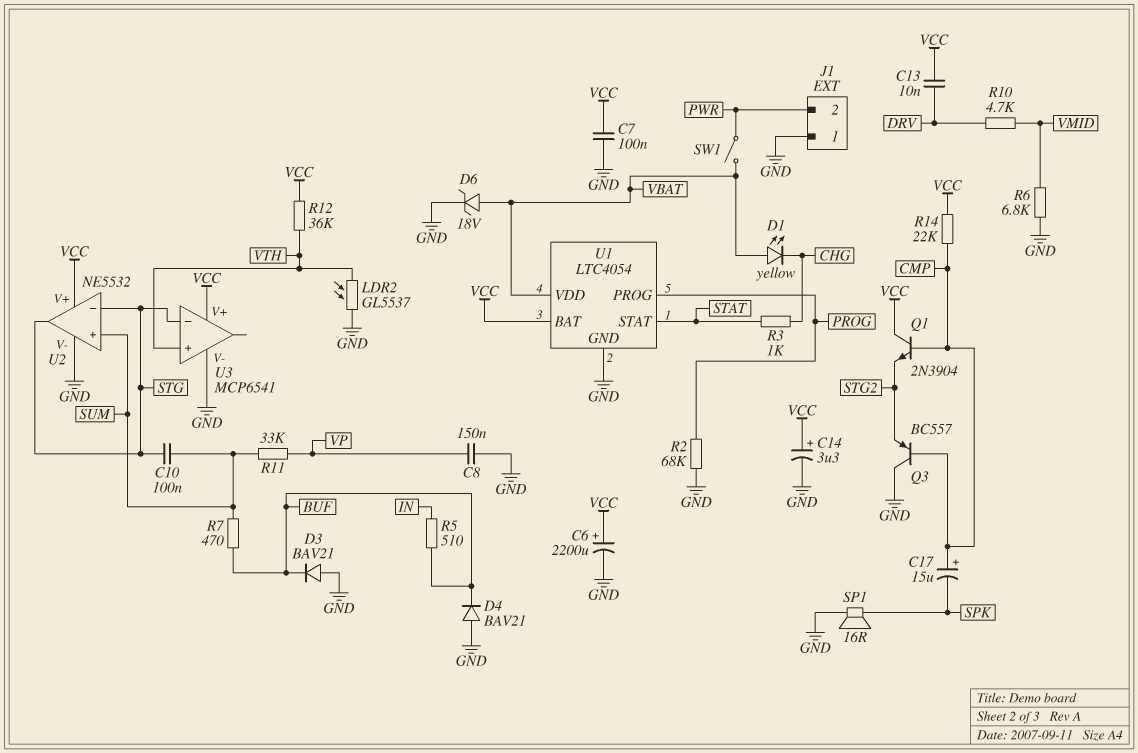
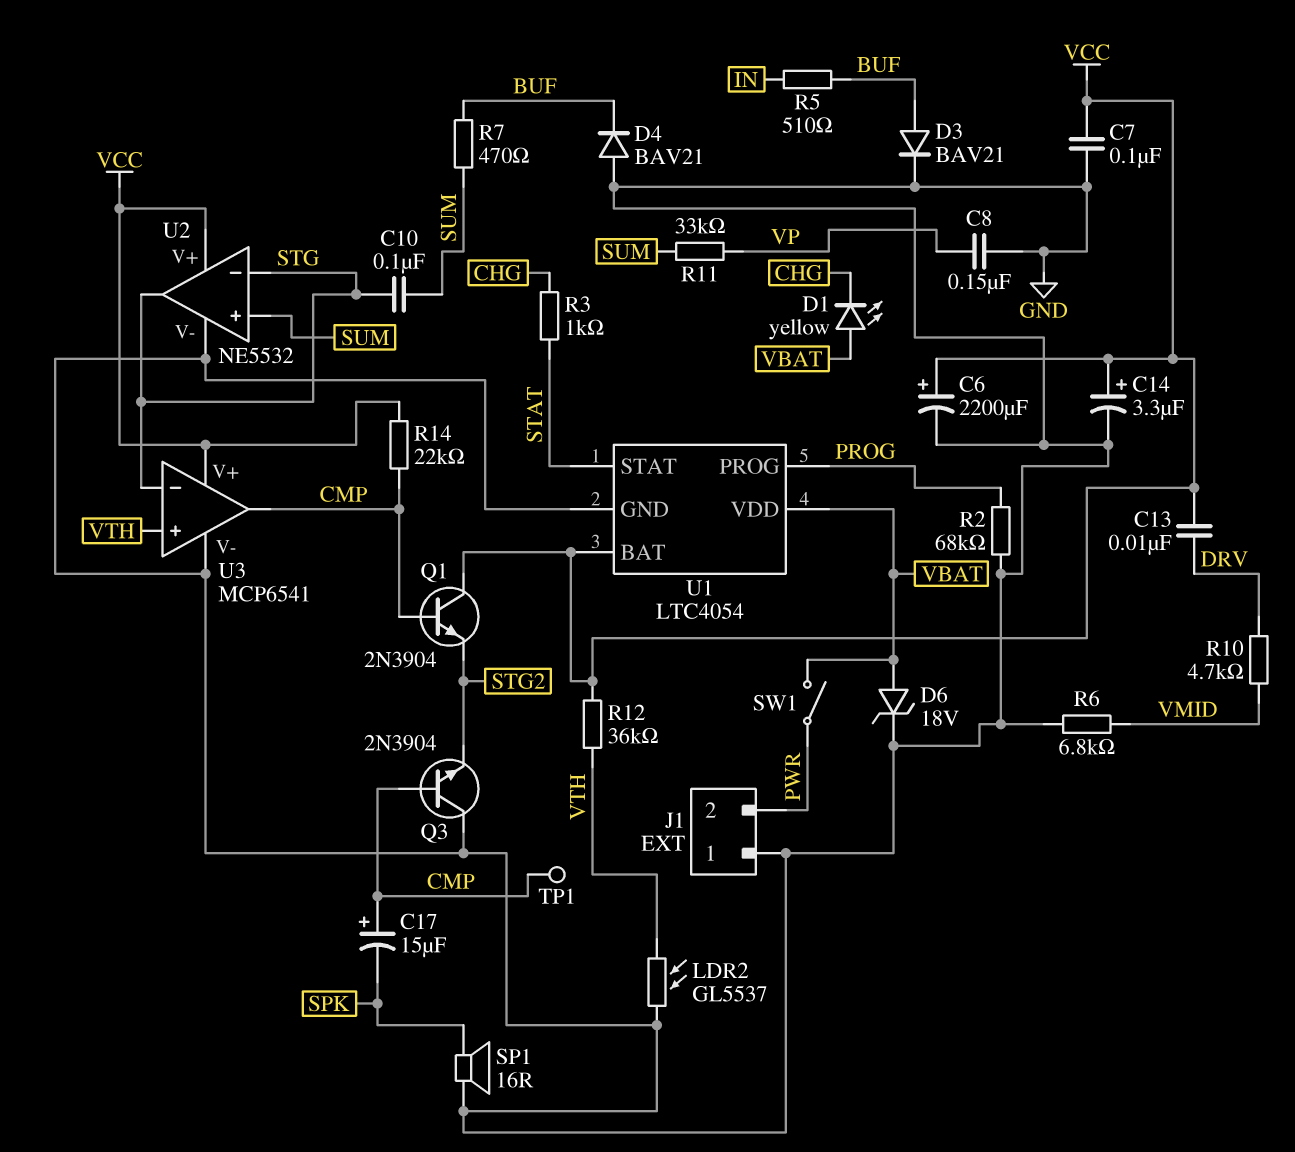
D3: diode BAV21 (A GND, K BUF) -> diode BAV21 (A BUF, K GND)
Q3: PNP BC557 (B CMP, C GND, E STG2) -> NPN 2N3904 (B CMP, C GND, E STG2)
TP1: none -> test point (CMP)
U3 pin out: none -> CMP

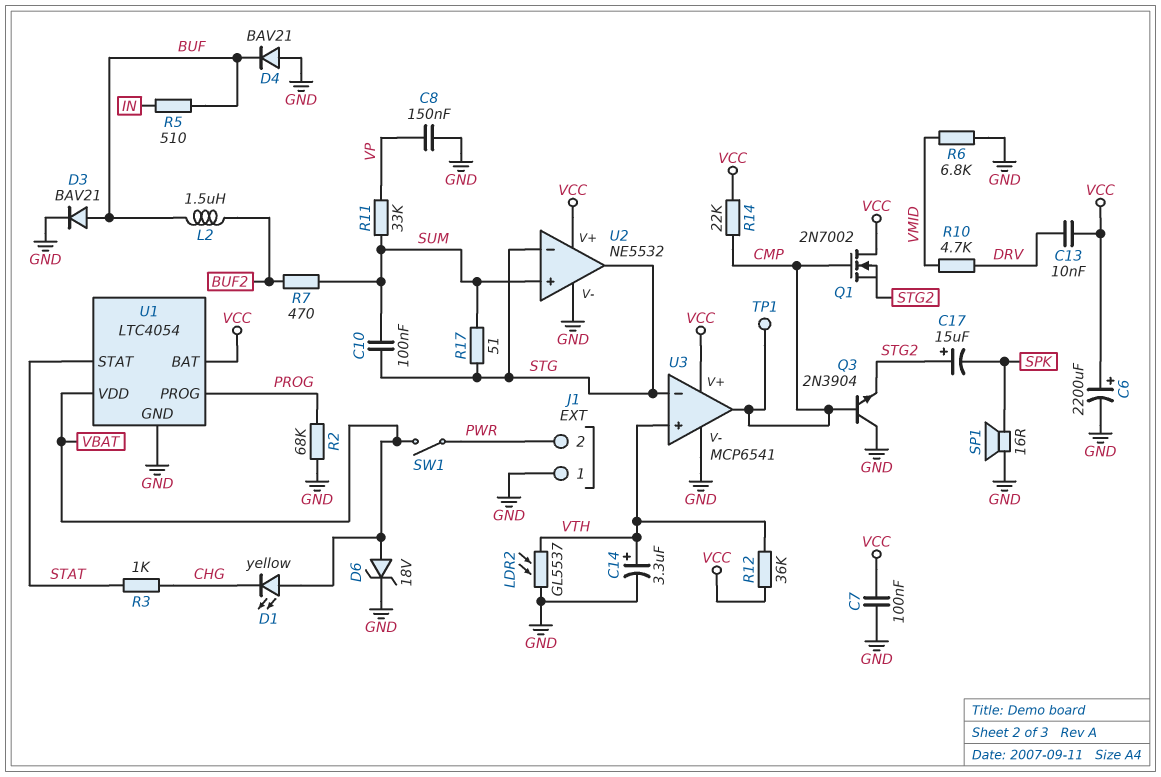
C14: 3.3uF (plus VCC, minus GND) -> 3.3uF (plus VTH, minus GND)
C17: 15uF (plus CMP, minus SPK) -> 15uF (plus STG2, minus SPK)
L2: none -> 1.5uH (BUF, BUF2)
Q1: NPN 2N3904 (B CMP, C VCC, E STG2) -> NMOS 2N7002 (G CMP, D VCC, S STG2)
R7: 470 (BUF, SUM) -> 470 (BUF2, SUM)
R17: none -> 51 (STG, SUM)

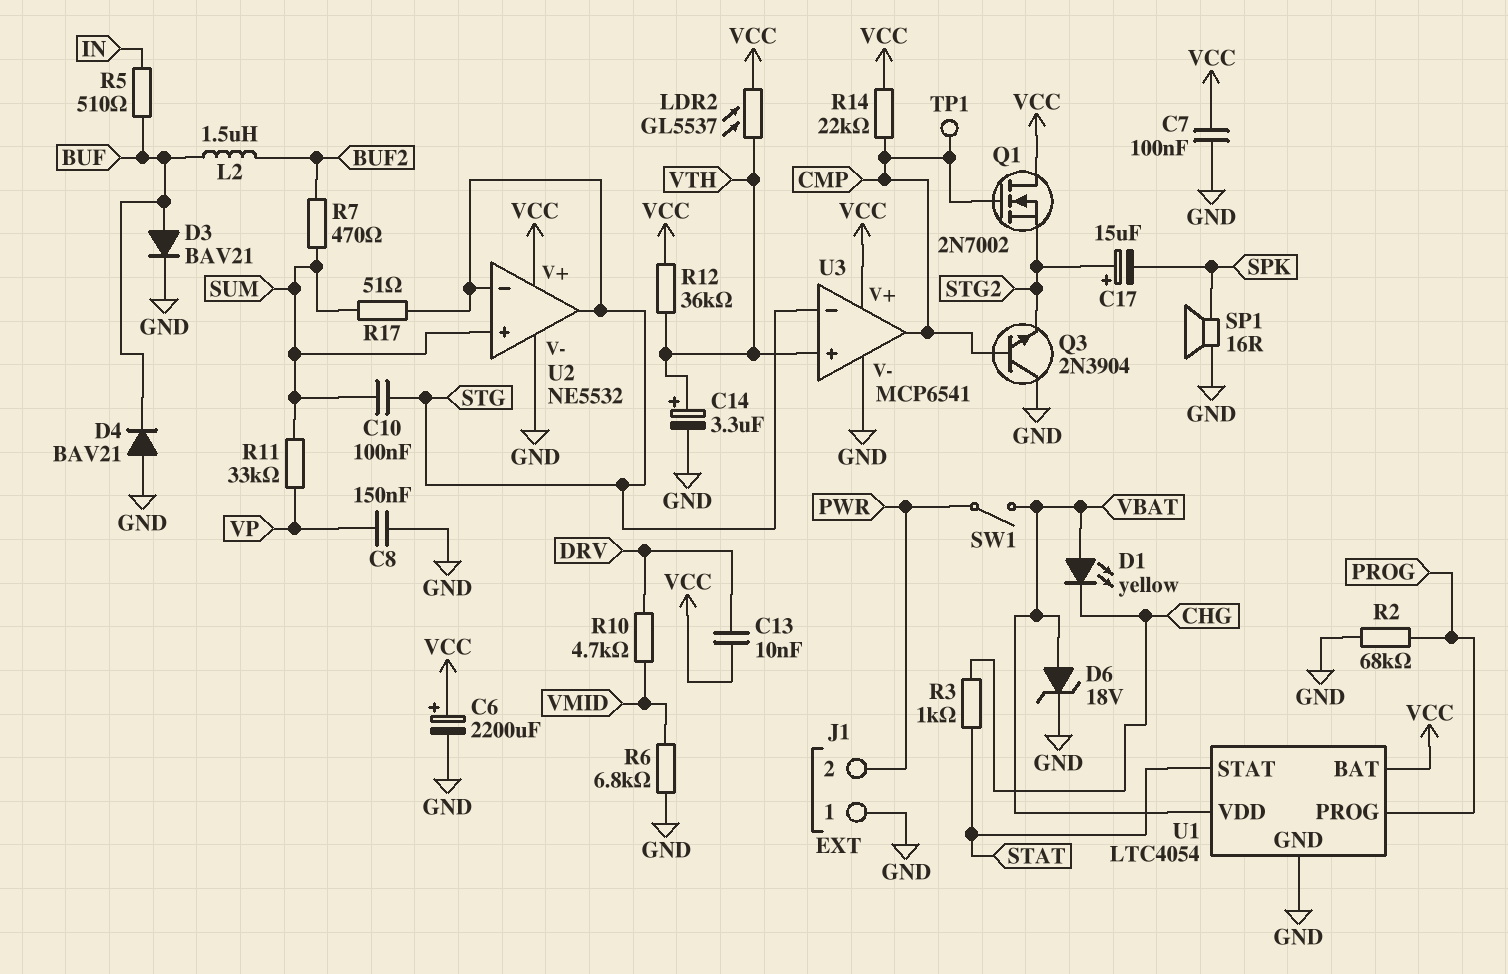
LDR2: GL5537 (GND, VTH) -> GL5537 (VCC, VTH)

